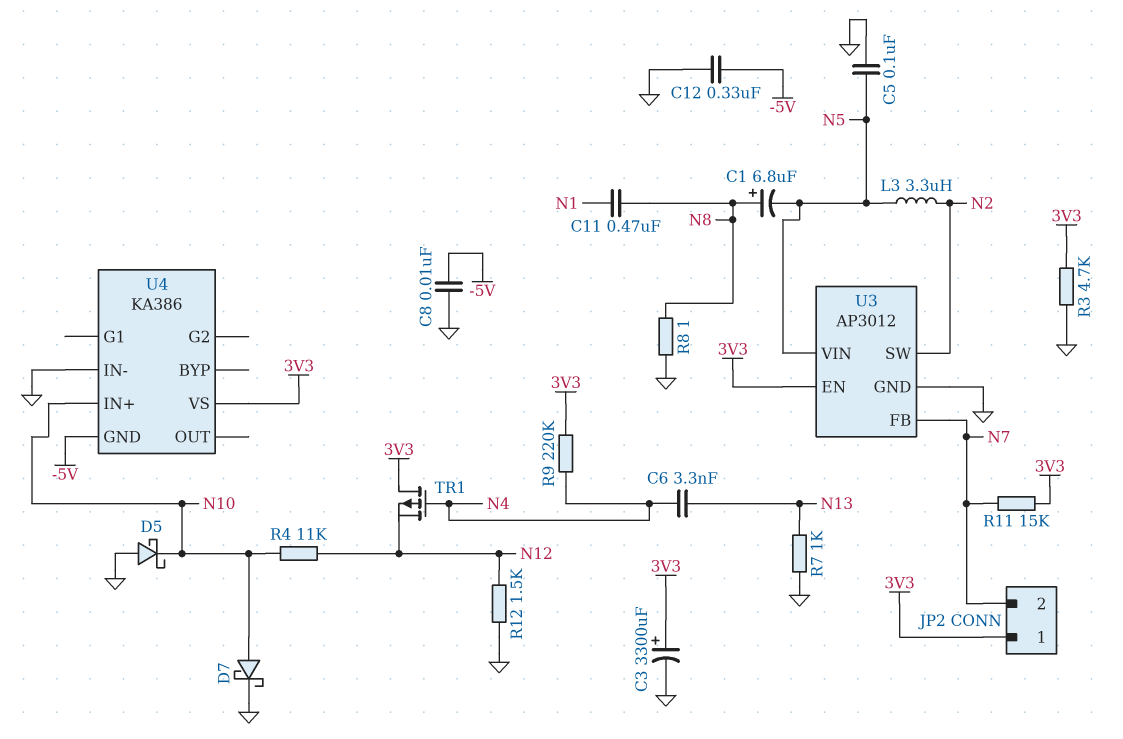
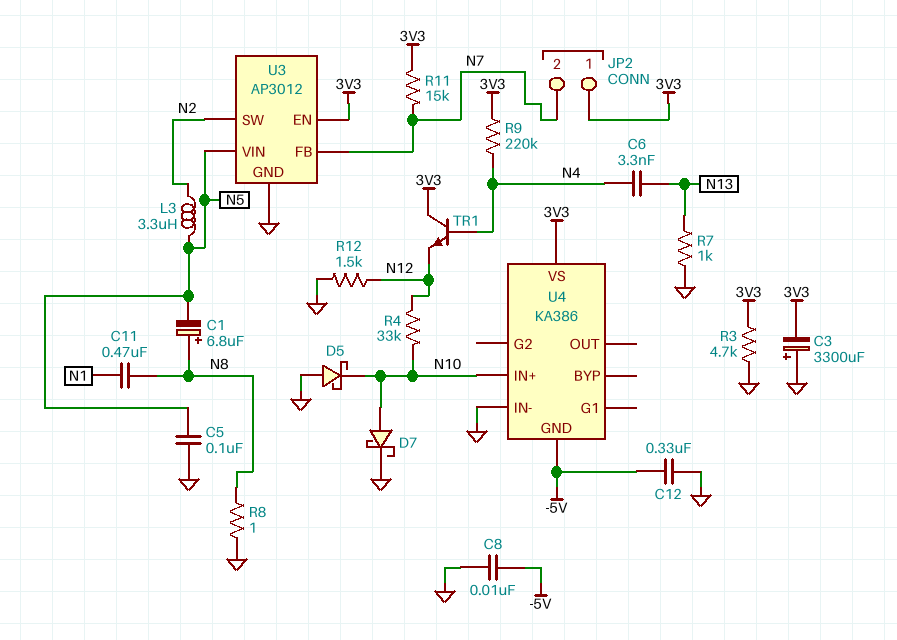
C3: 3300uF (plus 3V3, minus GND) -> 3300uF (plus GND, minus 3V3)
R4: 11k (N10, N12) -> 33k (N10, N12)
TR1: PMOS (G N4, D 3V3, S N12) -> NPN (B N4, C 3V3, E N12)

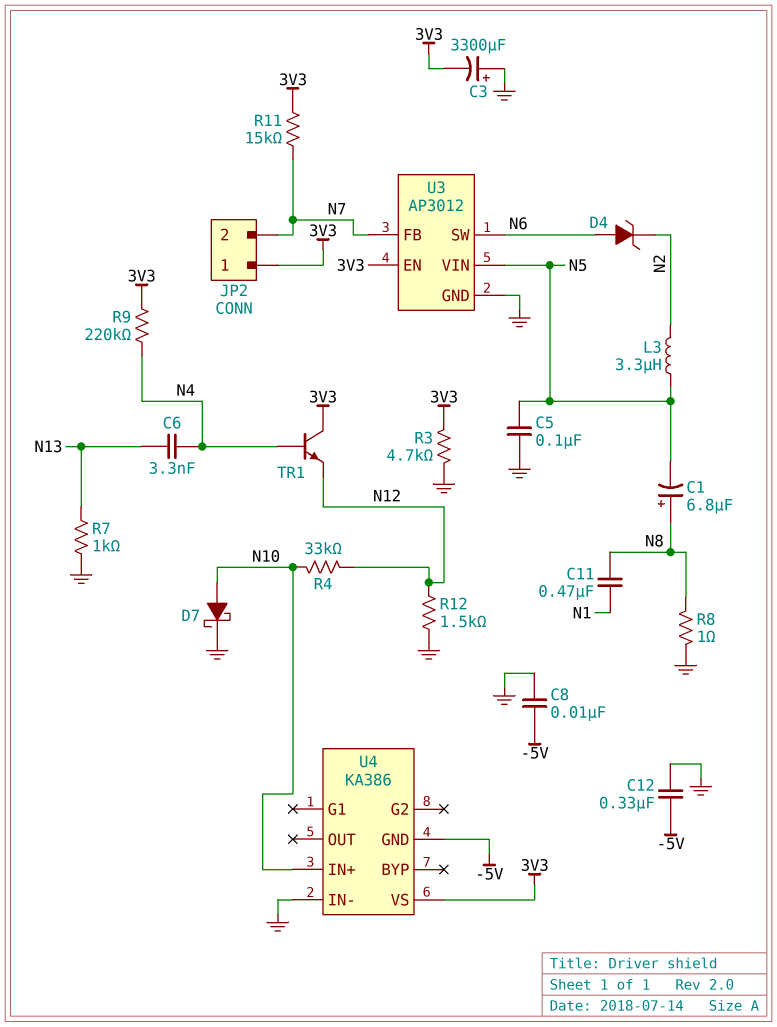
D4: none -> zener (A N6, K N2)
D5: schottky (A GND, K N10) -> none
U3 pin SW: N2 -> N6

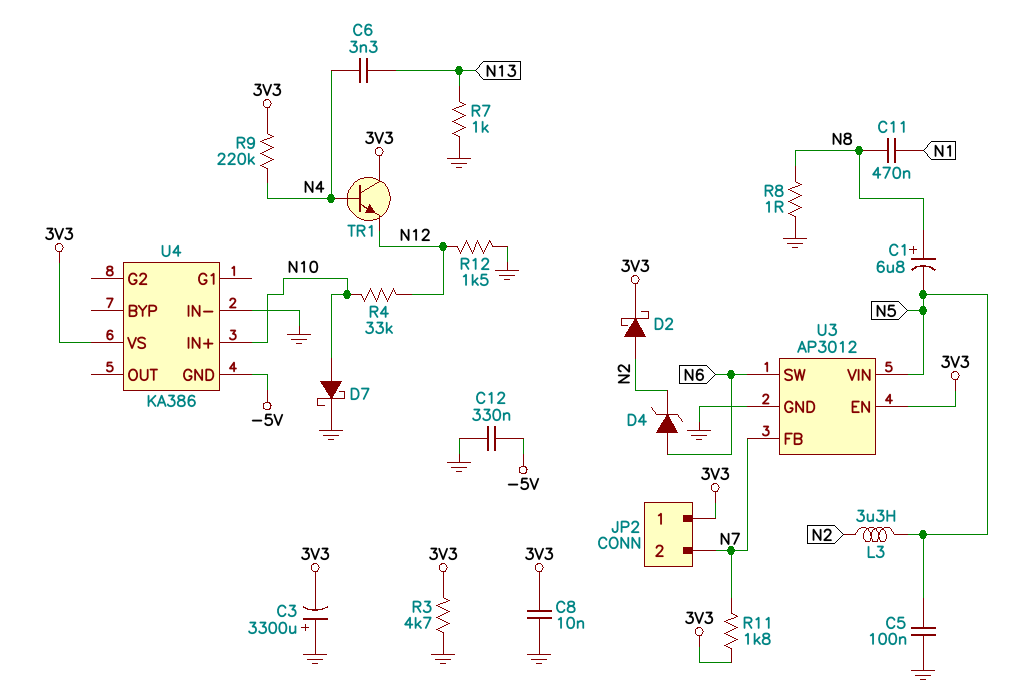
C8: 10nF (-5V, GND) -> 10nF (3V3, GND)
D2: none -> schottky (A N2, K 3V3)
R11: 15k (3V3, N7) -> 1.8k (3V3, N7)

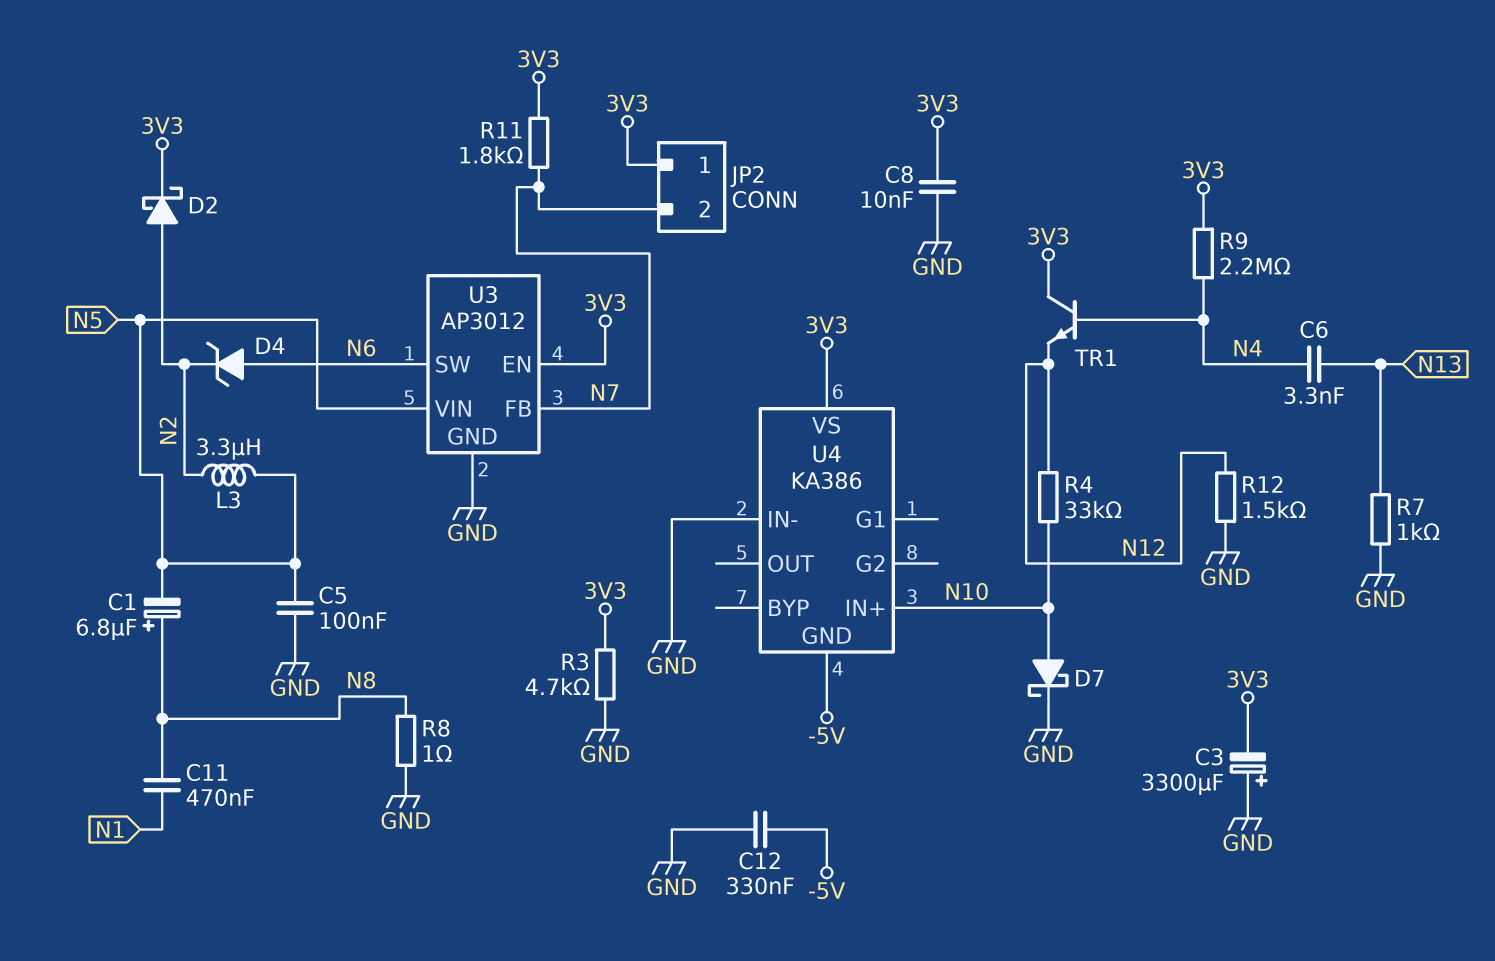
R9: 220k (3V3, N4) -> 2.2M (3V3, N4)

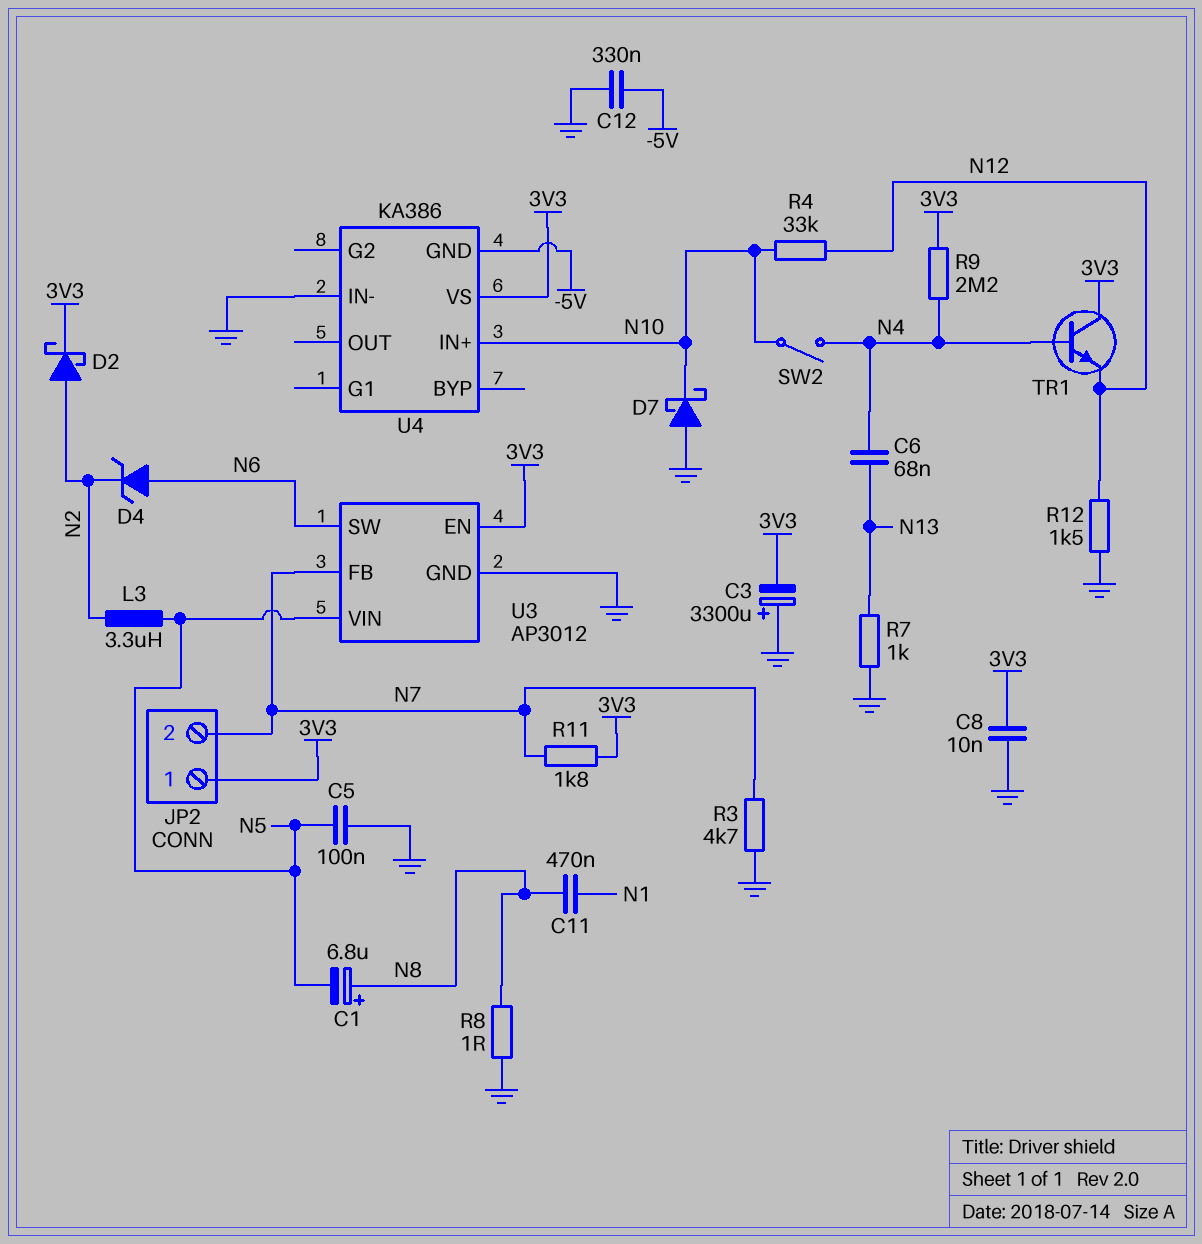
C6: 3.3nF (N4, N13) -> 68nF (N4, N13)
D7: schottky (A N10, K GND) -> schottky (A GND, K N10)
R3: 4.7k (3V3, GND) -> 4.7k (GND, N7)
SW2: none -> switch (N4, N10)

